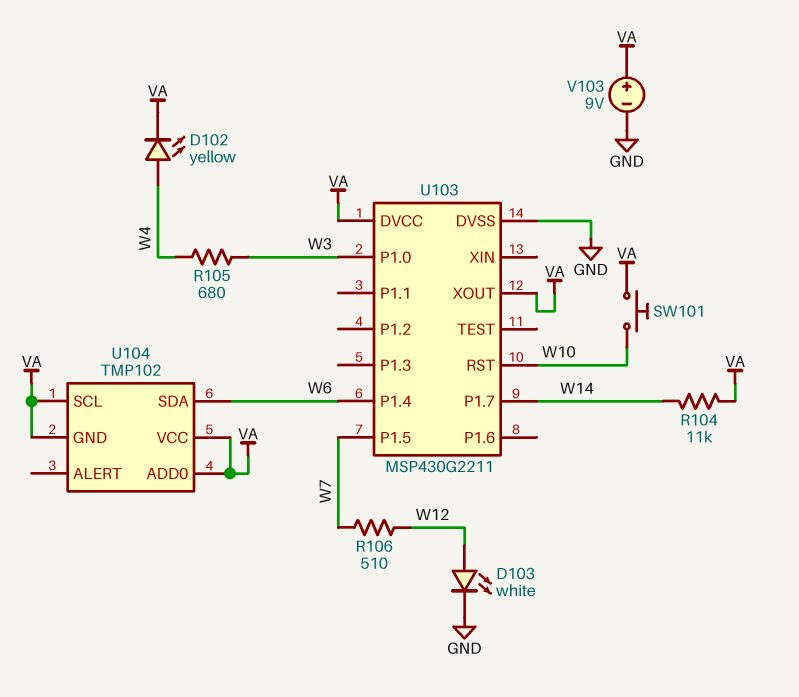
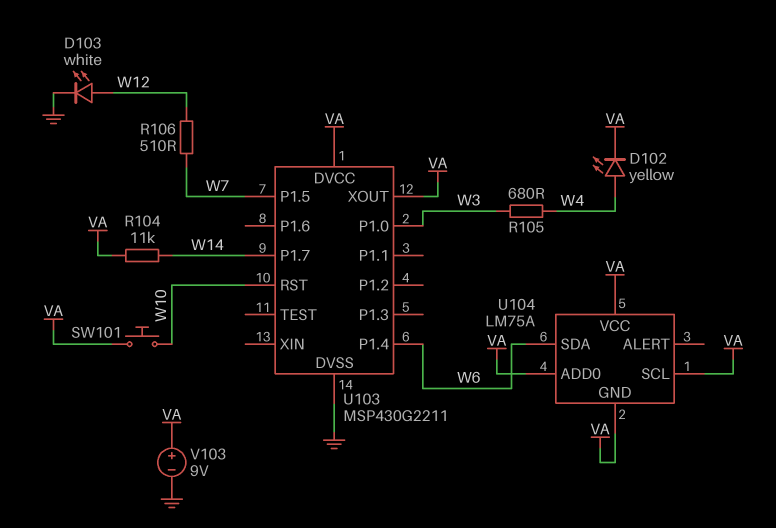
U104: TMP102 -> LM75A

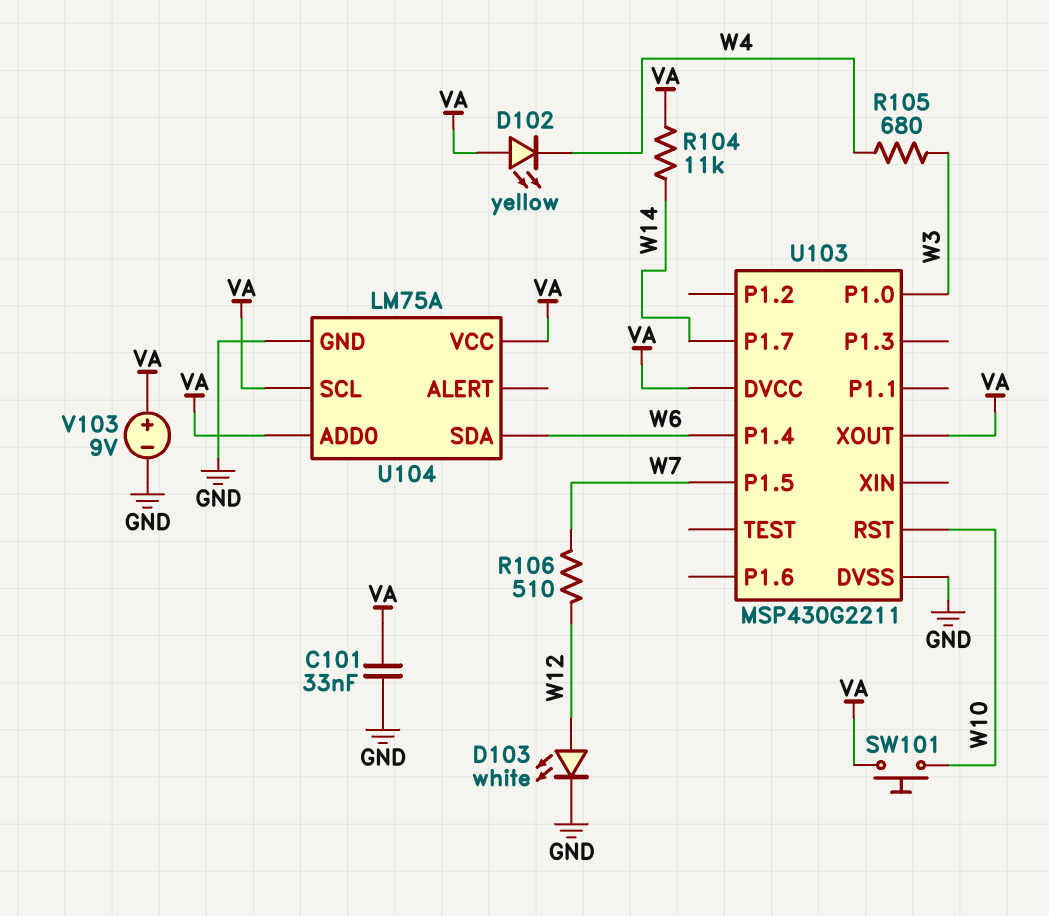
C101: none -> 33nF (GND, VA)
D102: LED yellow (A W4, K VA) -> LED yellow (A VA, K W4)
U104 pin GND: VA -> GND

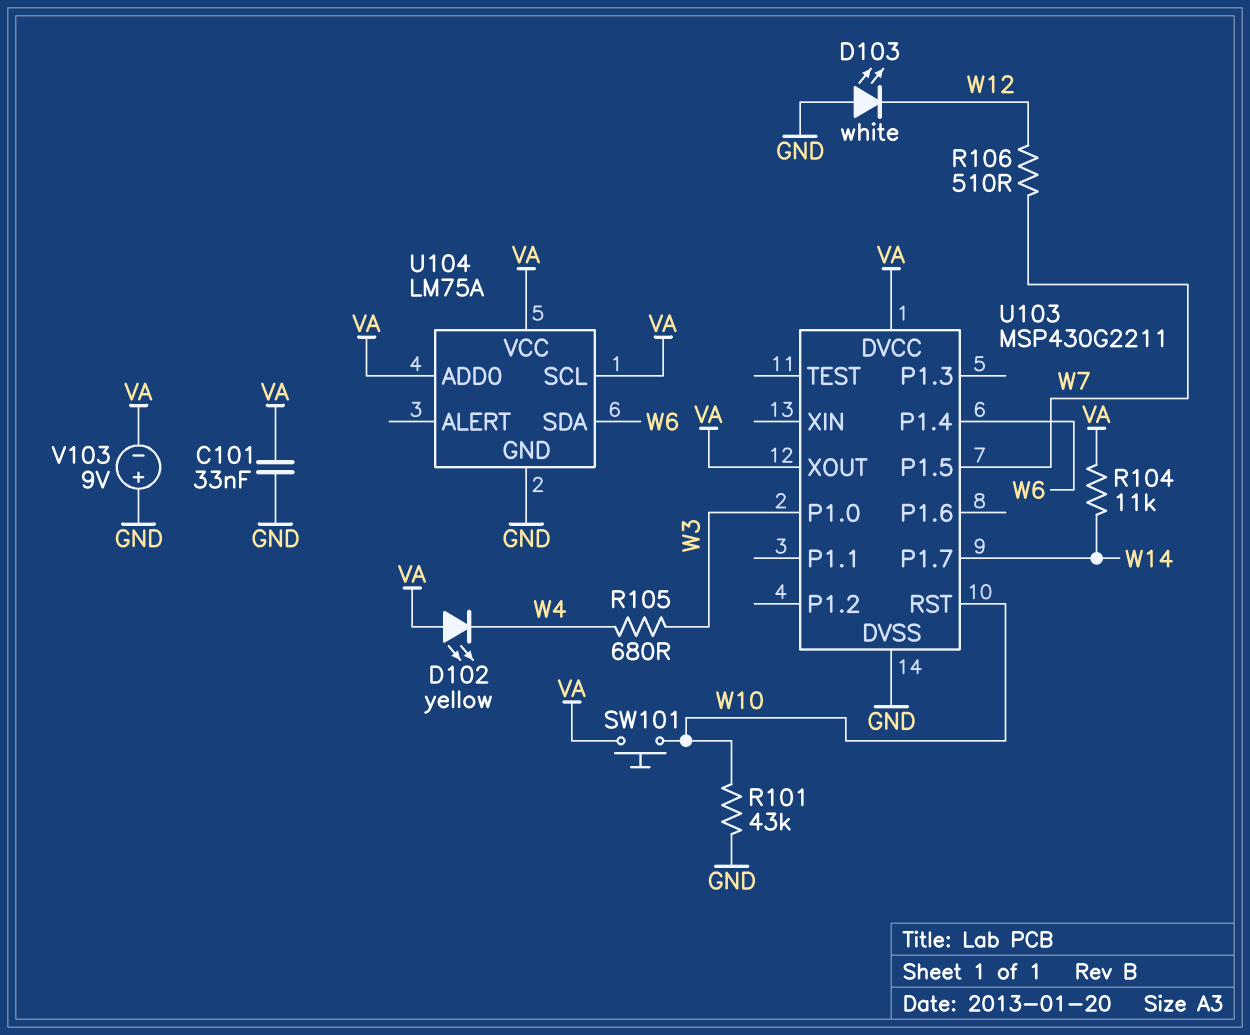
D103: LED white (A W12, K GND) -> LED white (A GND, K W12)
R101: none -> 43k (GND, W10)
V103: 9V (plus VA, minus GND) -> 9V (plus GND, minus VA)

